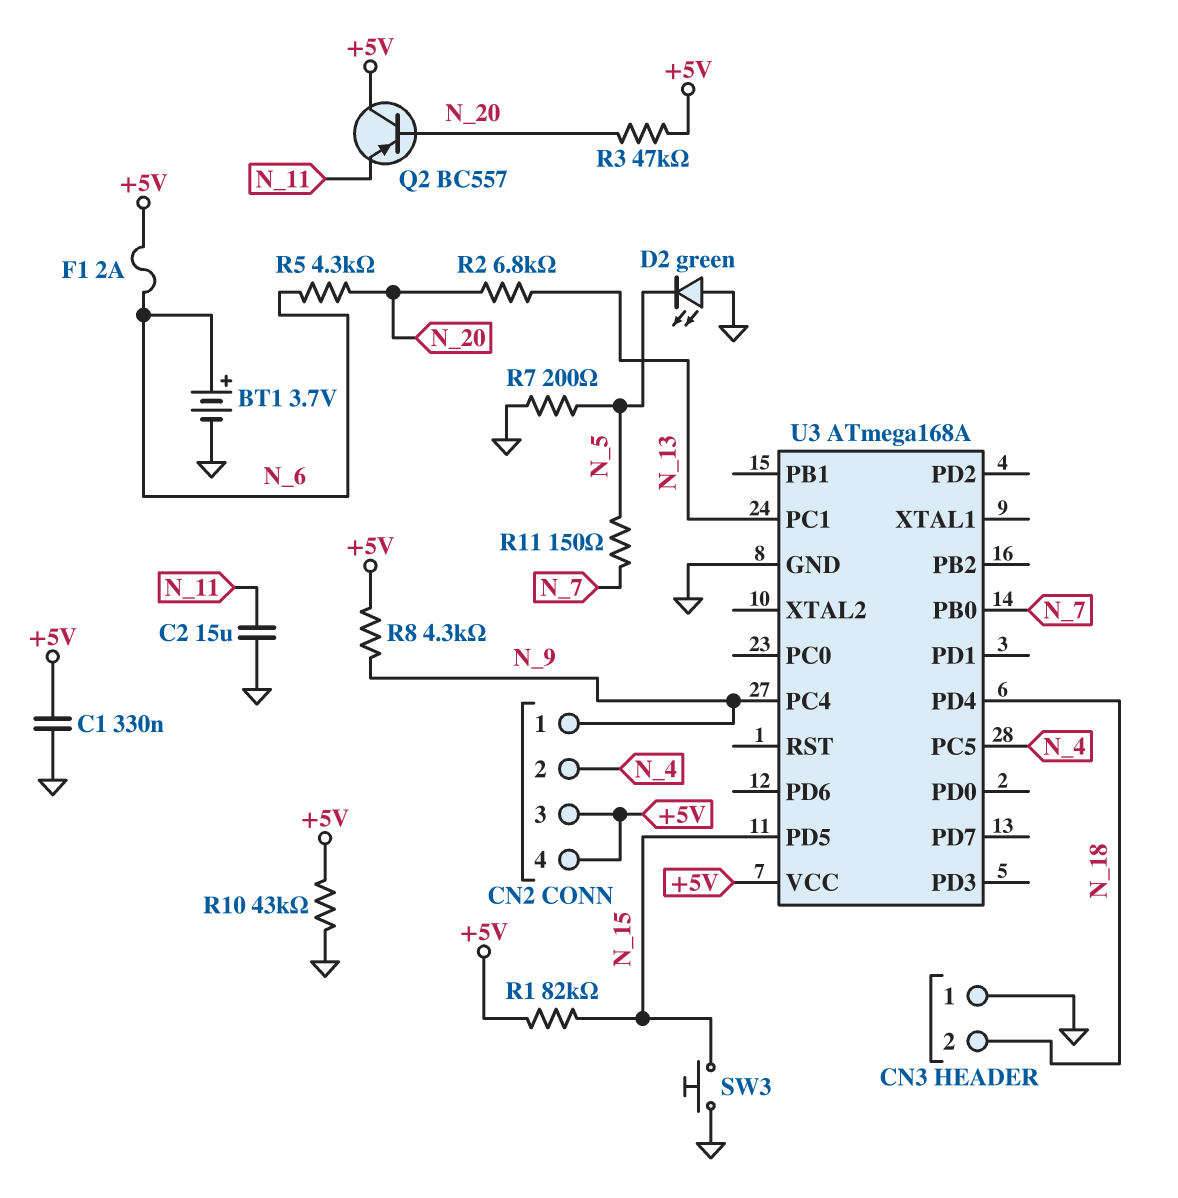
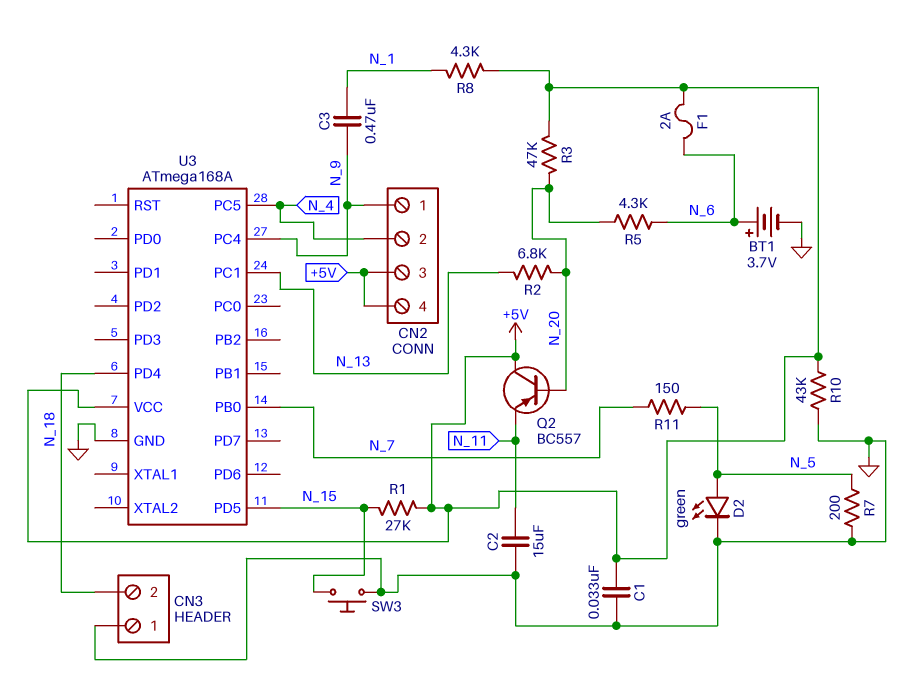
C1: 330nF (+5V, GND) -> 33nF (+5V, GND)
C3: none -> 470nF (N_1, N_9)
D2: LED green (A GND, K N_5) -> LED green (A N_5, K GND)
R1: 82k (+5V, N_15) -> 27k (+5V, N_15)
R8: 4.3k (+5V, N_9) -> 4.3k (+5V, N_1)

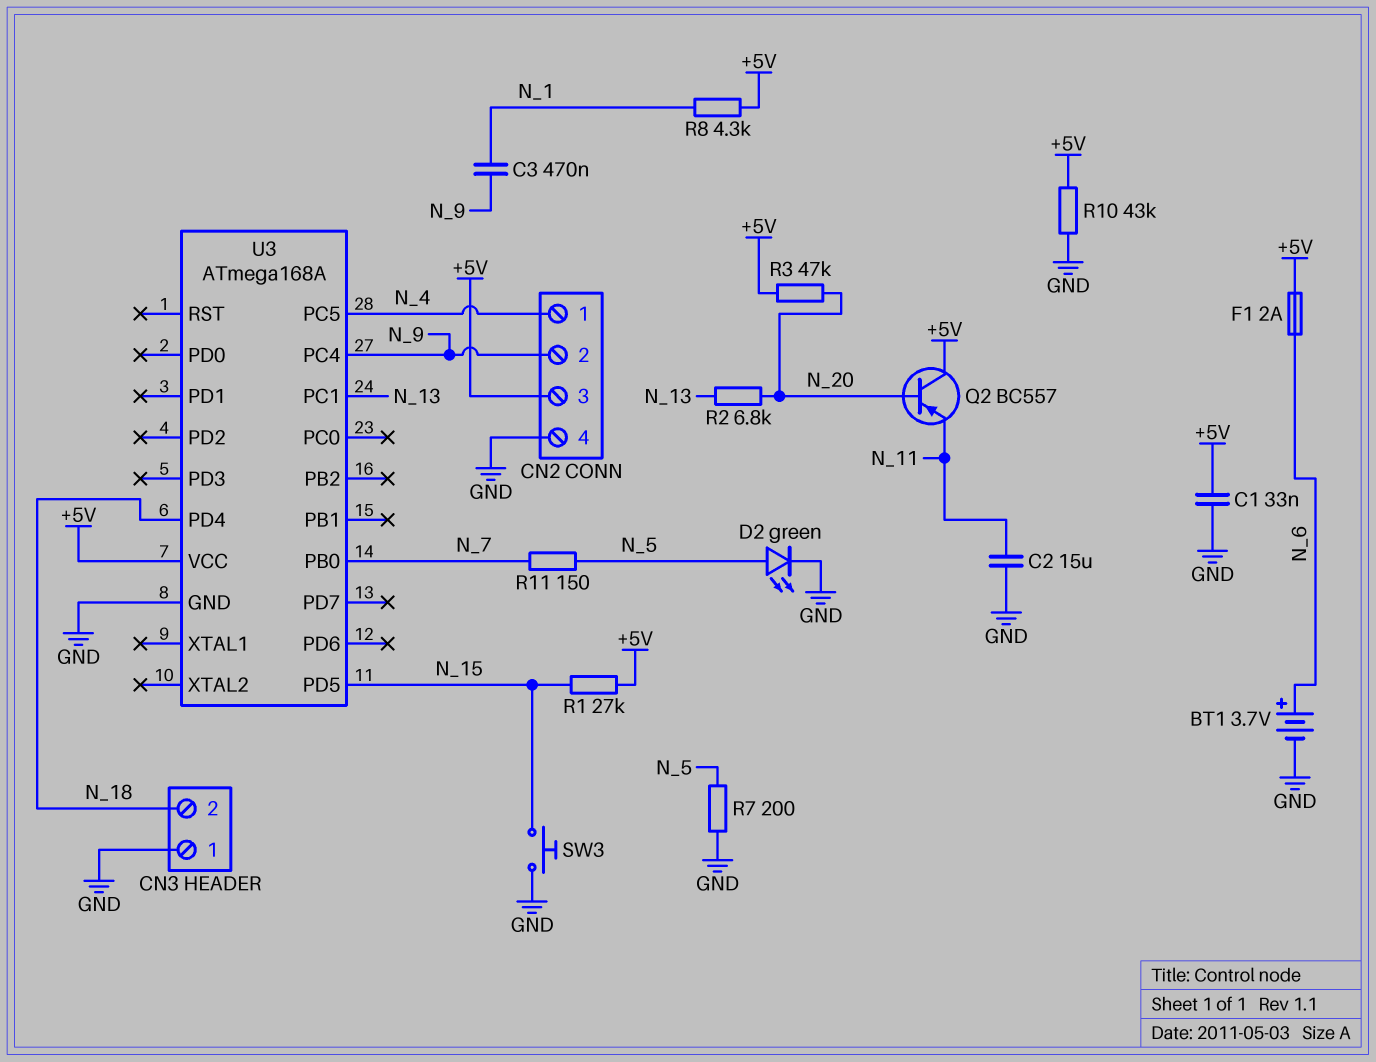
CN2 pin 1: N_9 -> N_4
CN2 pin 2: N_4 -> N_9
CN2 pin 4: +5V -> GND
R5: 4.3k (N_6, N_20) -> none

